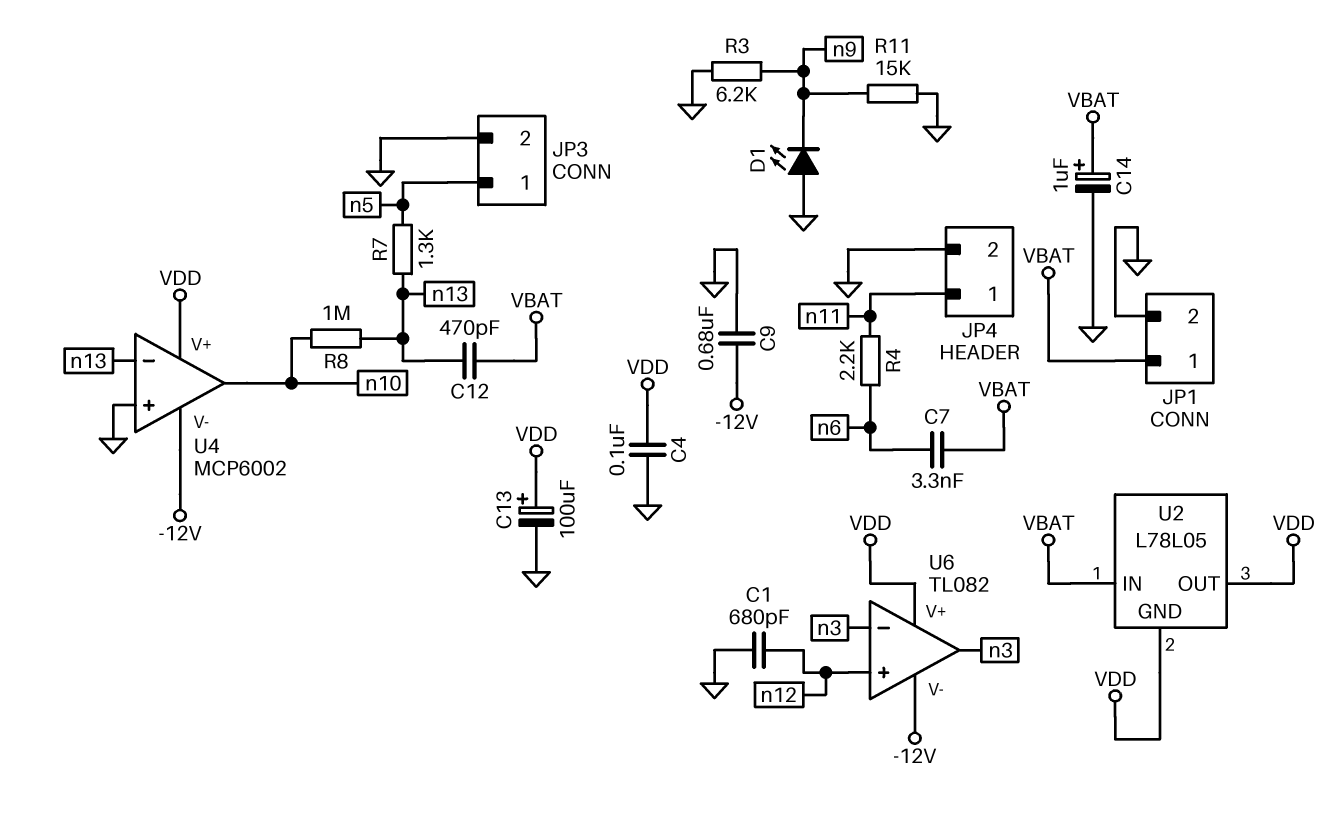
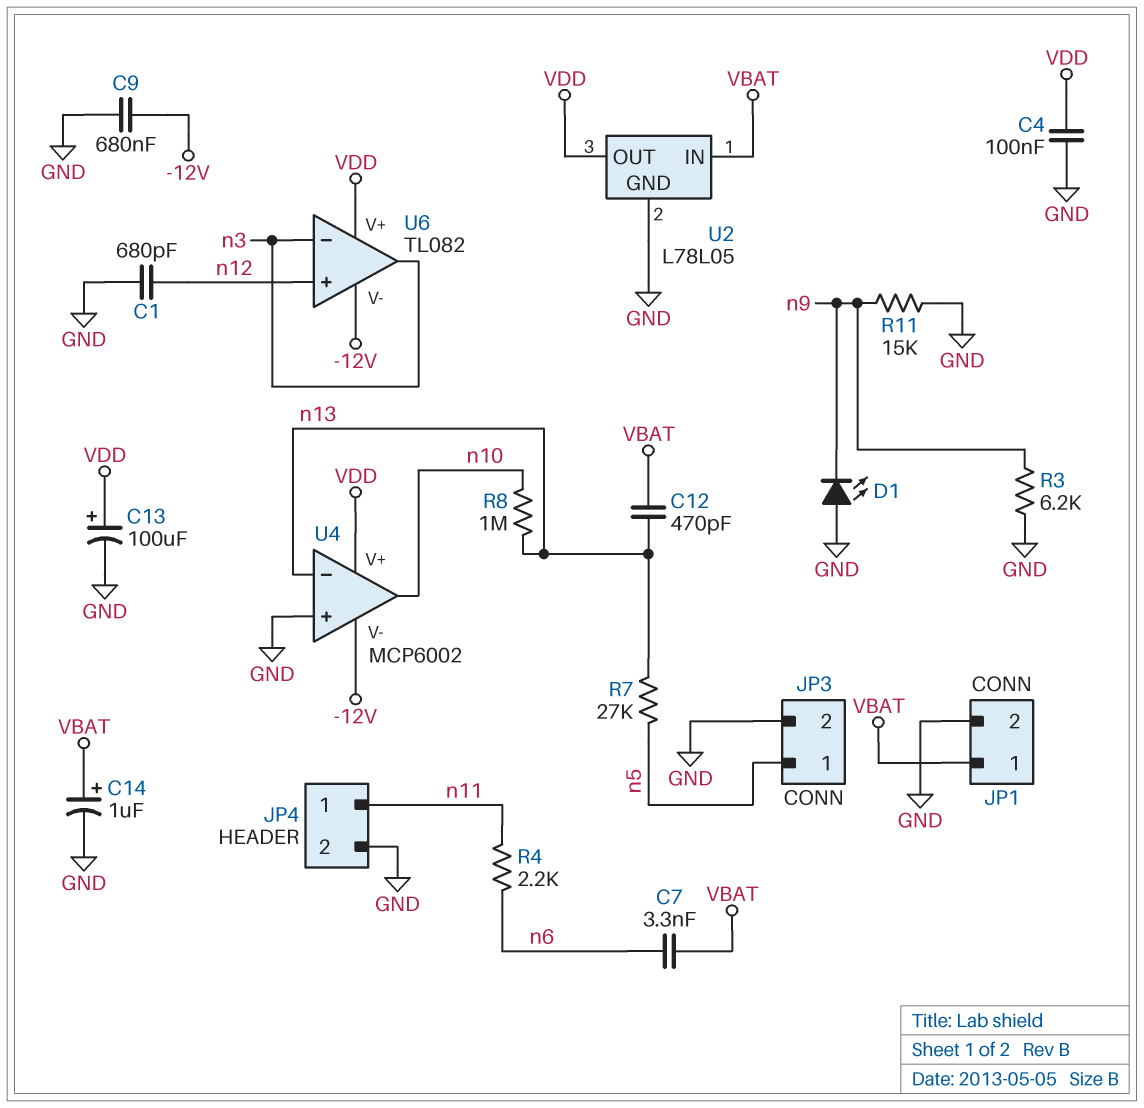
R7: 1.3k (n5, n13) -> 27k (n5, n13)
U2 pin GND: VDD -> GND

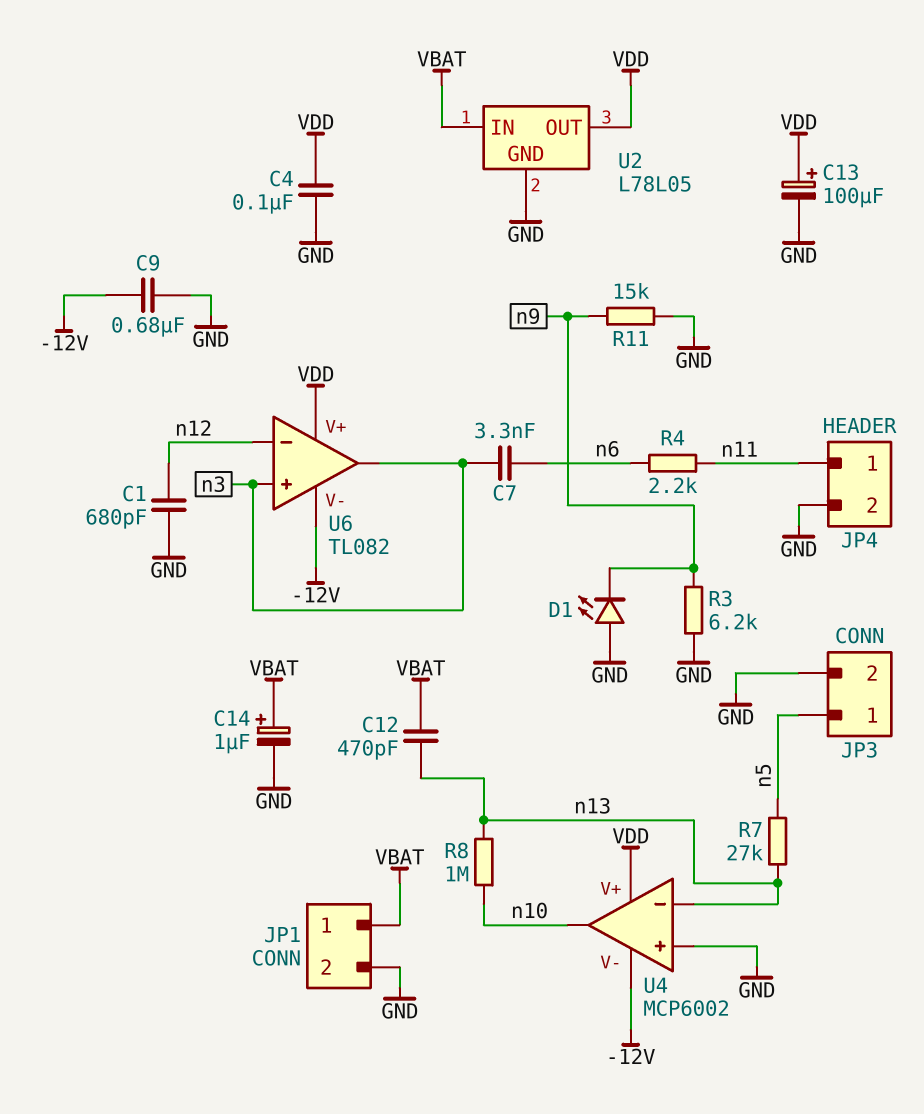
C7: 3.3nF (VBAT, n6) -> 3.3nF (n3, n6)
U6 pin in+: n12 -> n3
U6 pin in-: n3 -> n12

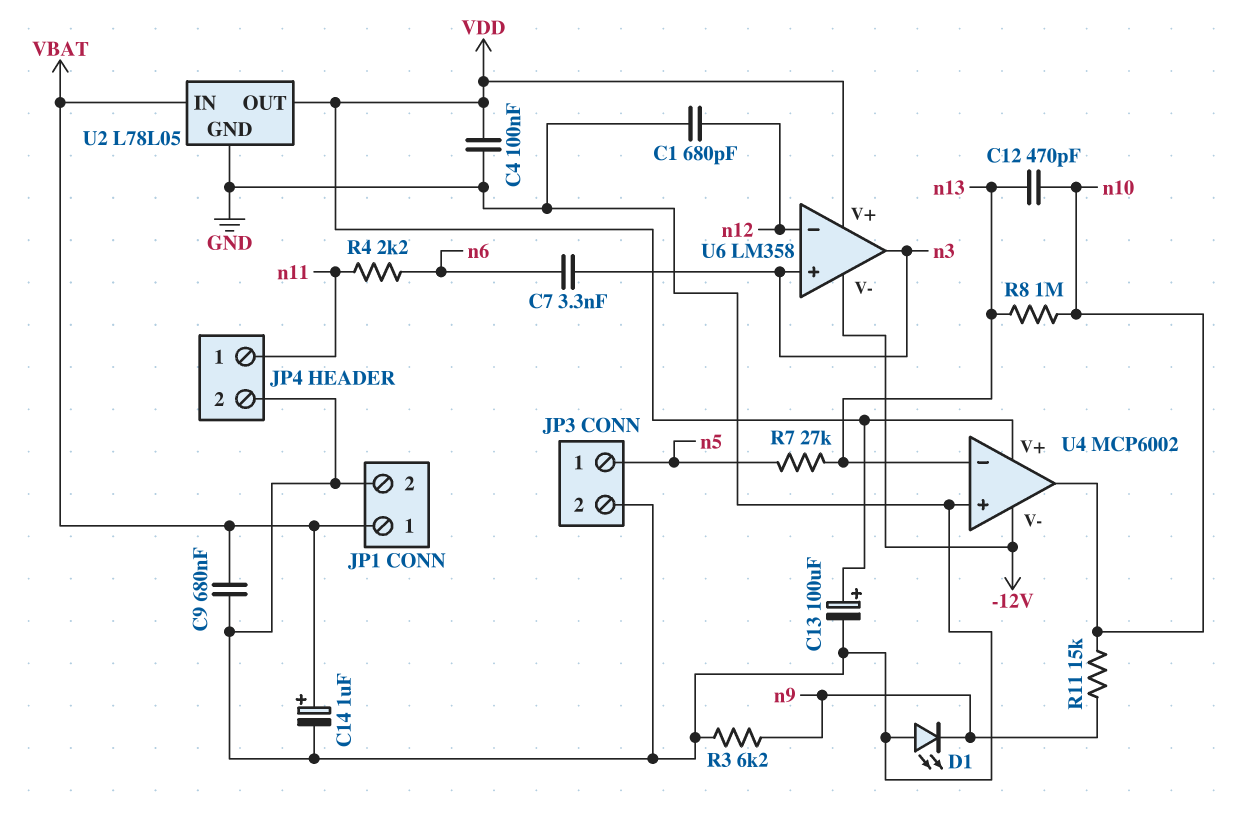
C9: 680nF (-12V, GND) -> 680nF (GND, VBAT)
C12: 470pF (VBAT, n13) -> 470pF (n10, n13)
R11: 15k (GND, n9) -> 15k (n9, n10)
U6: TL082 -> LM358

